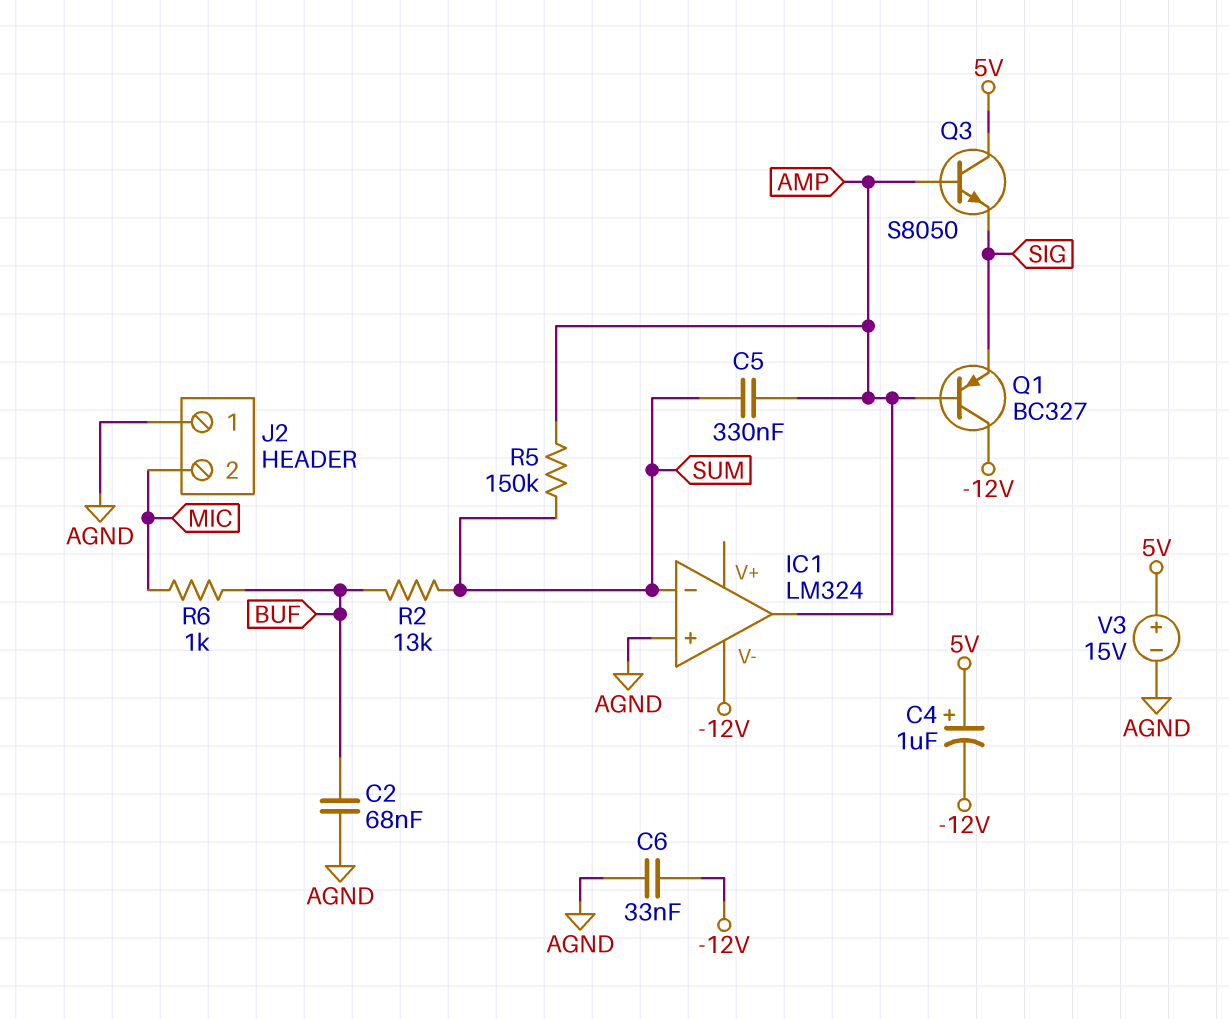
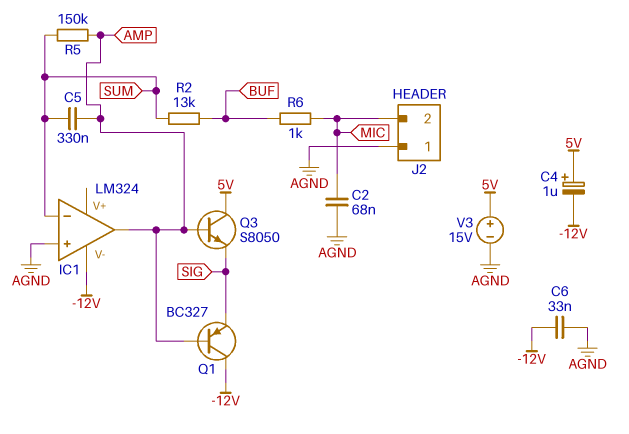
C2: 68nF (AGND, BUF) -> 68nF (AGND, MIC)

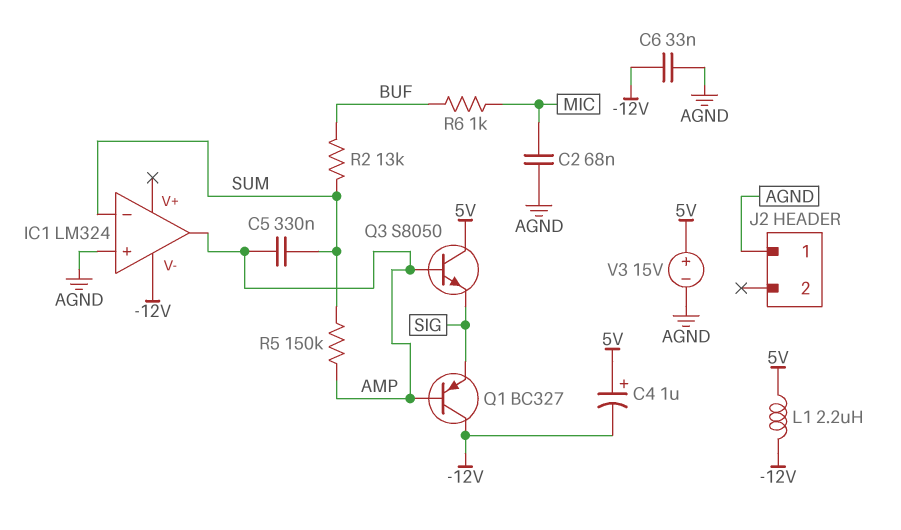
J2 pin 2: MIC -> none
L1: none -> 2.2uH (-12V, 5V)

